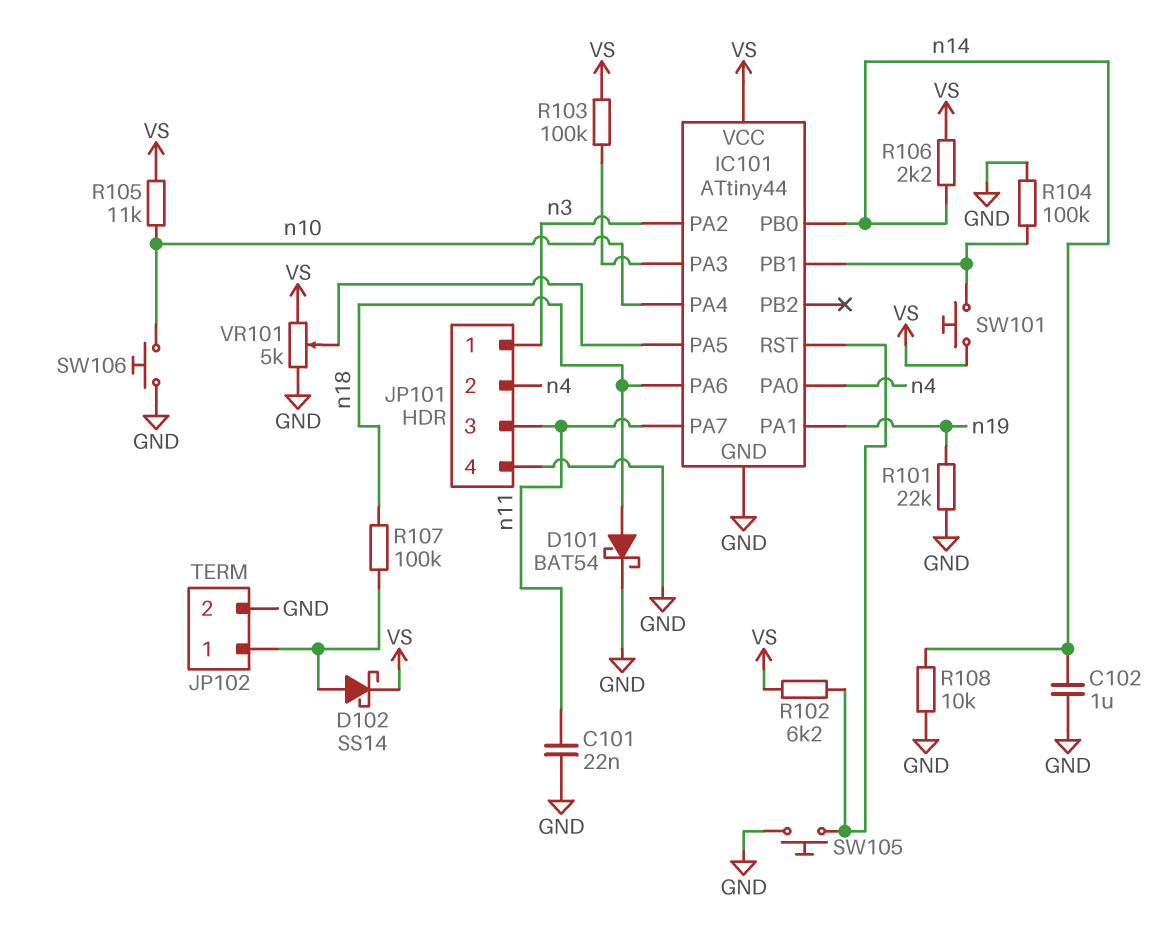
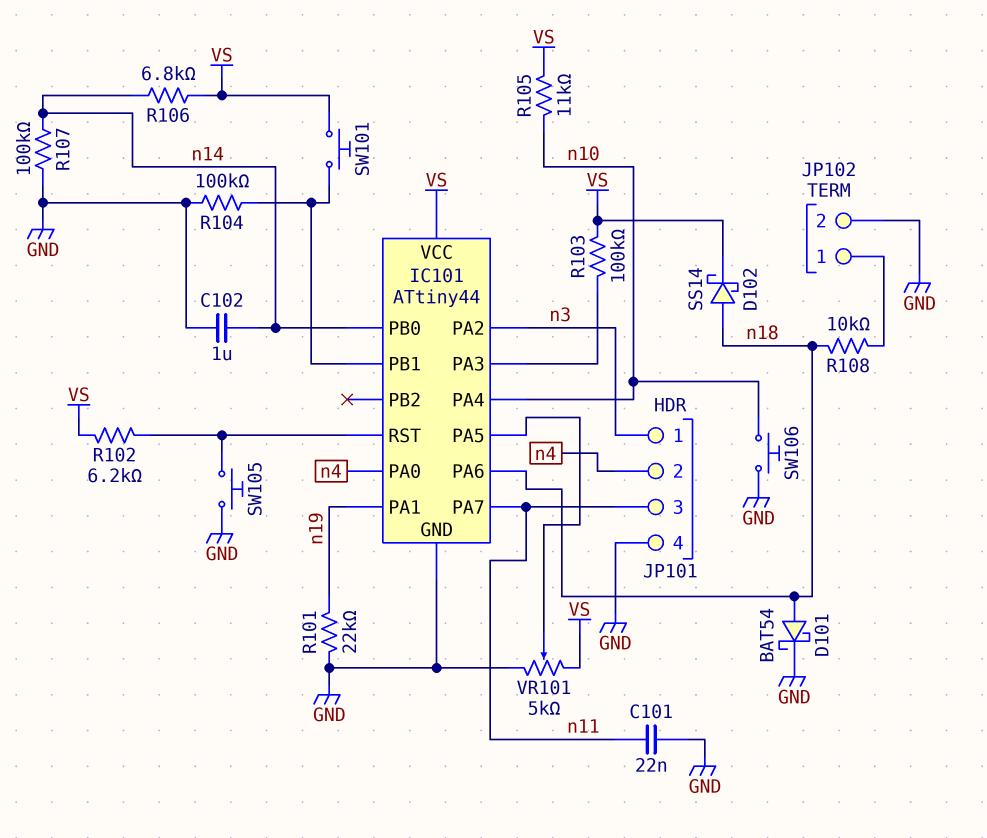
D102: schottky SS14 (A JP102/1, K VS) -> schottky SS14 (A n18, K VS)
R106: 2.2k (VS, n14) -> 6.8k (VS, n14)
R107: 100k (JP102/1, n18) -> 100k (GND, n14)
R108: 10k (GND, n14) -> 10k (JP102/1, n18)

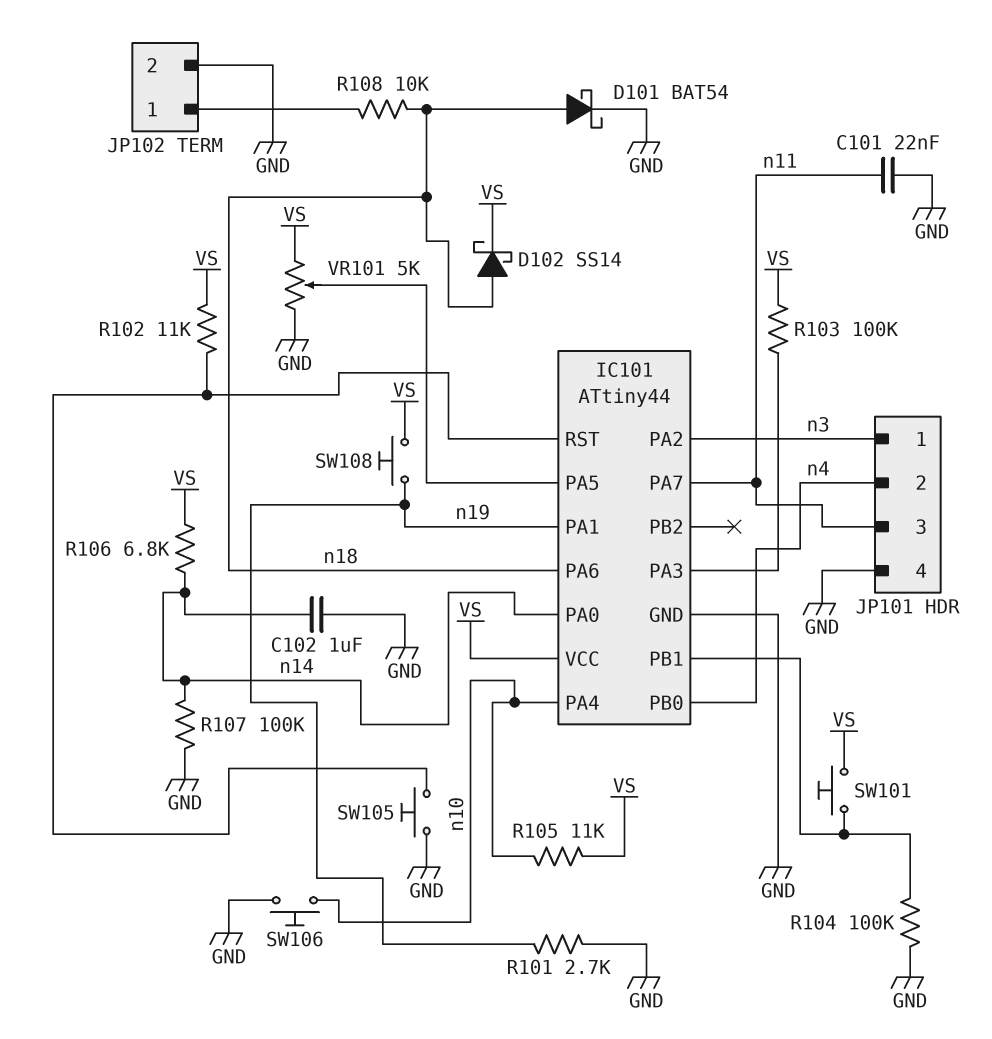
IC101 pin PA0: n4 -> n14
IC101 pin PB0: n14 -> n4
R101: 22k (GND, n19) -> 2.7k (GND, n19)
R102: 6.2k (IC101/RST, VS) -> 11k (IC101/RST, VS)
SW108: none -> button (VS, n19)

